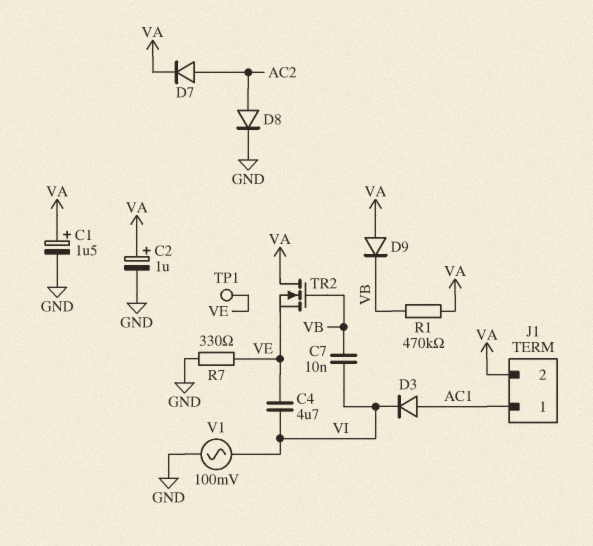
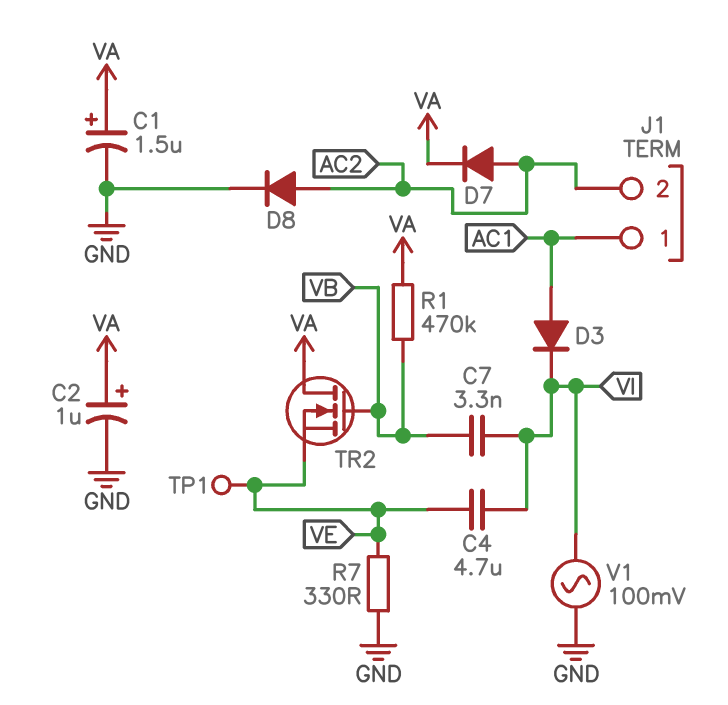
C7: 10nF (VB, VI) -> 3.3nF (VB, VI)
D9: diode (A VA, K VB) -> none
J1 pin 2: VA -> AC2

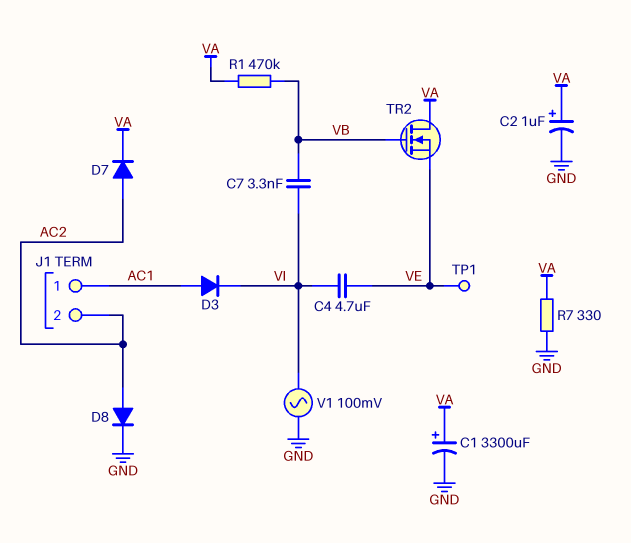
C1: 1.5uF (plus VA, minus GND) -> 3300uF (plus VA, minus GND)
R7: 330 (GND, VE) -> 330 (GND, VA)

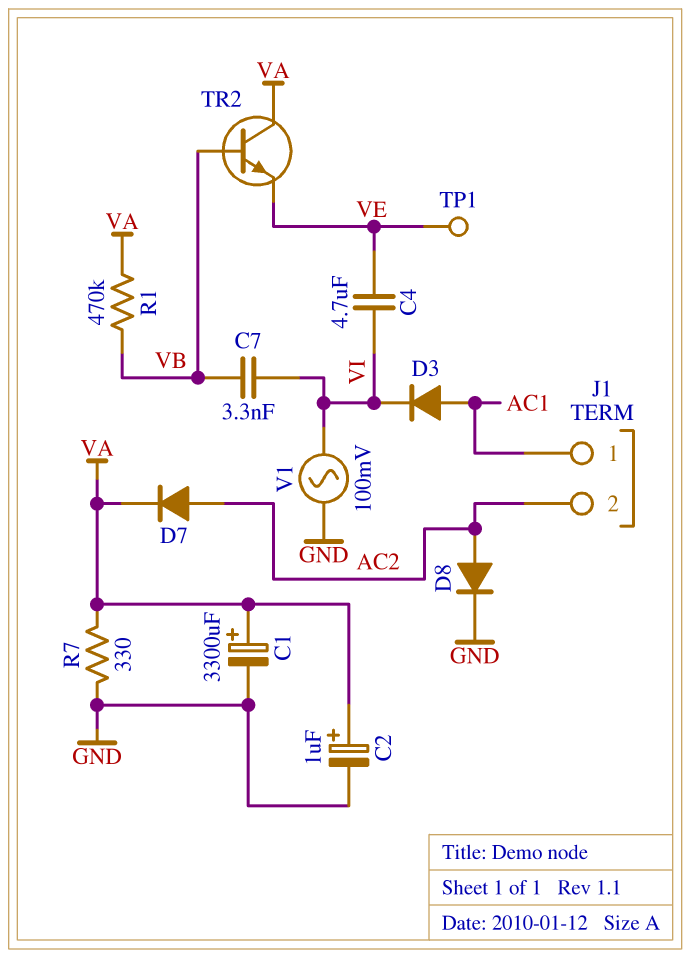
TR2: NMOS (G VB, D VA, S VE) -> NPN (B VB, C VA, E VE)

